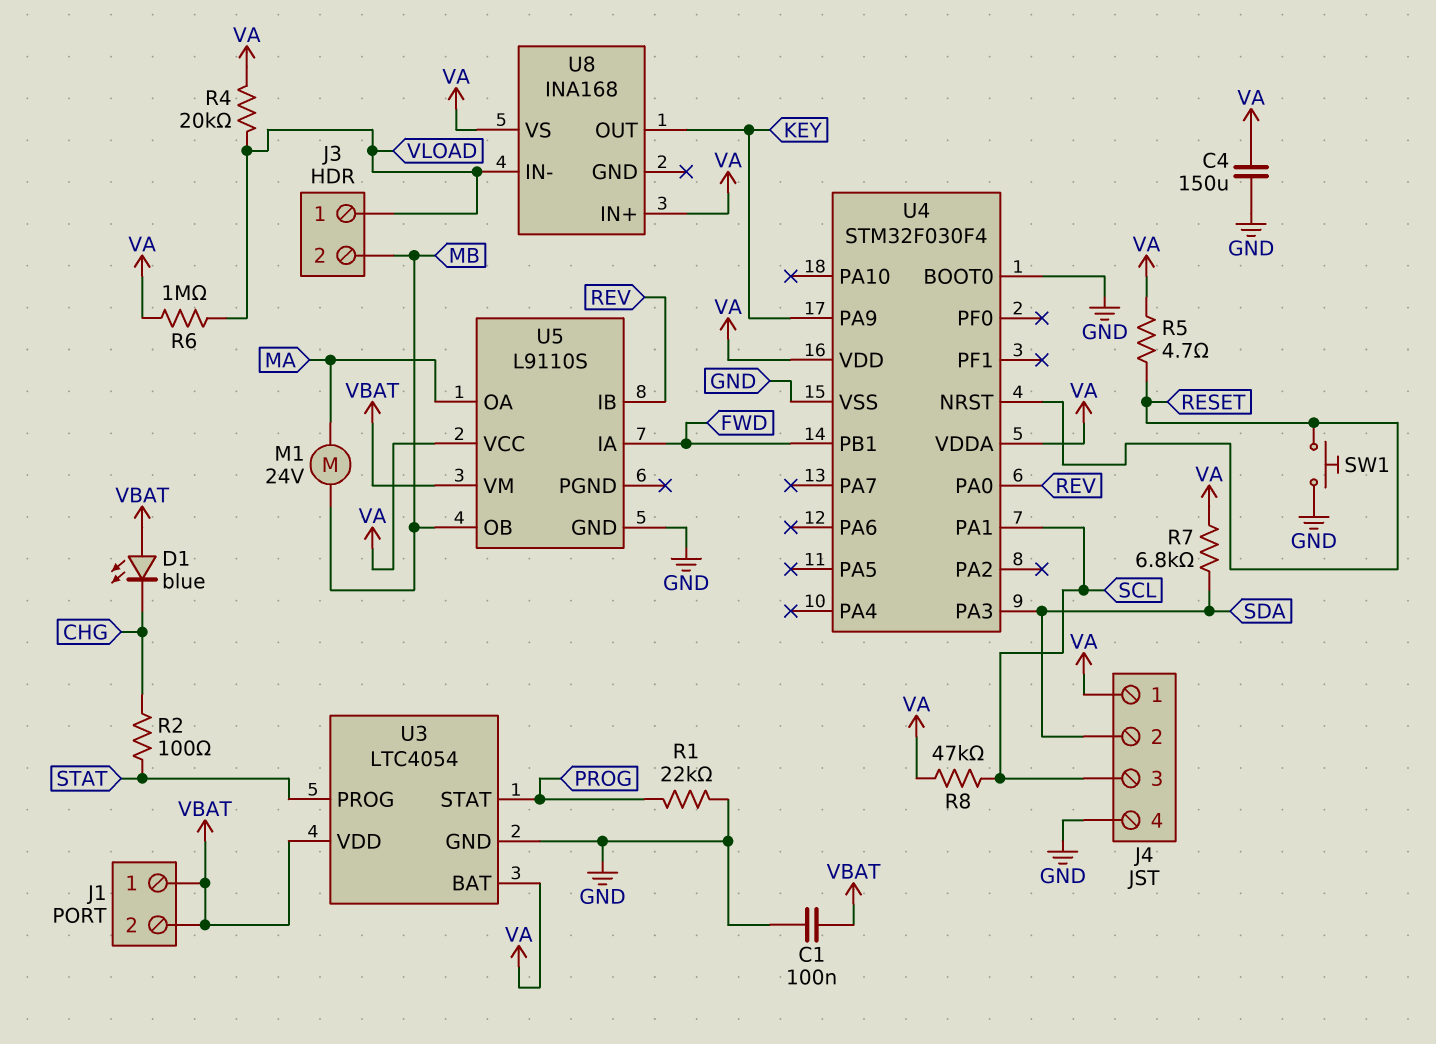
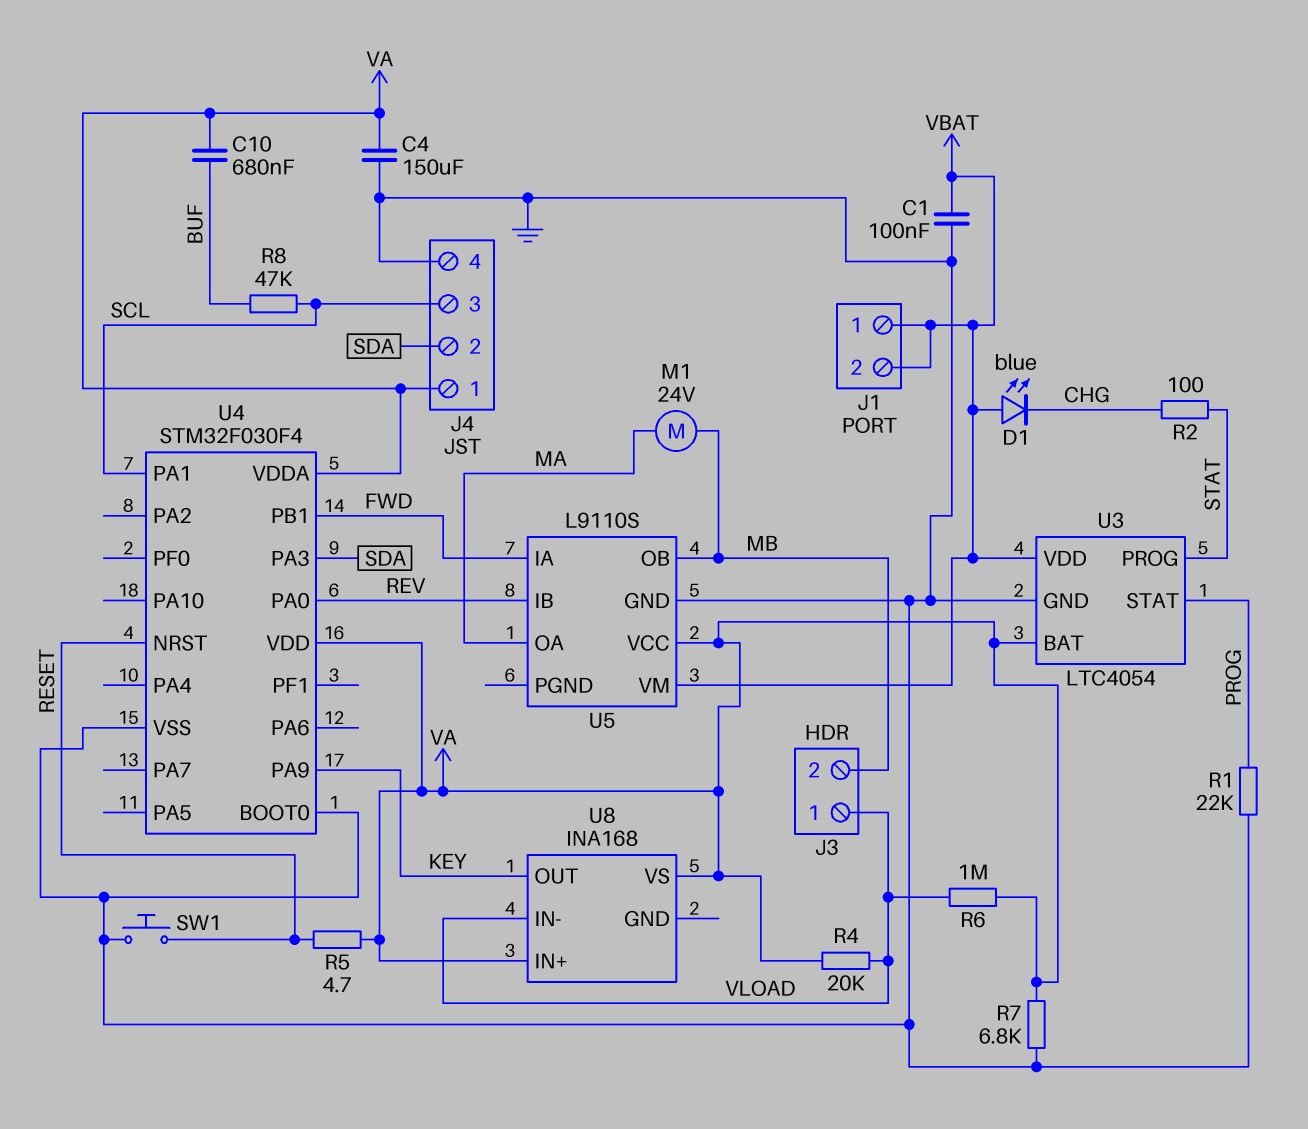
C10: none -> 680nF (BUF, VA)
R7: 6.8k (SDA, VA) -> 6.8k (GND, VA)
R8: 47k (SCL, VA) -> 47k (BUF, SCL)

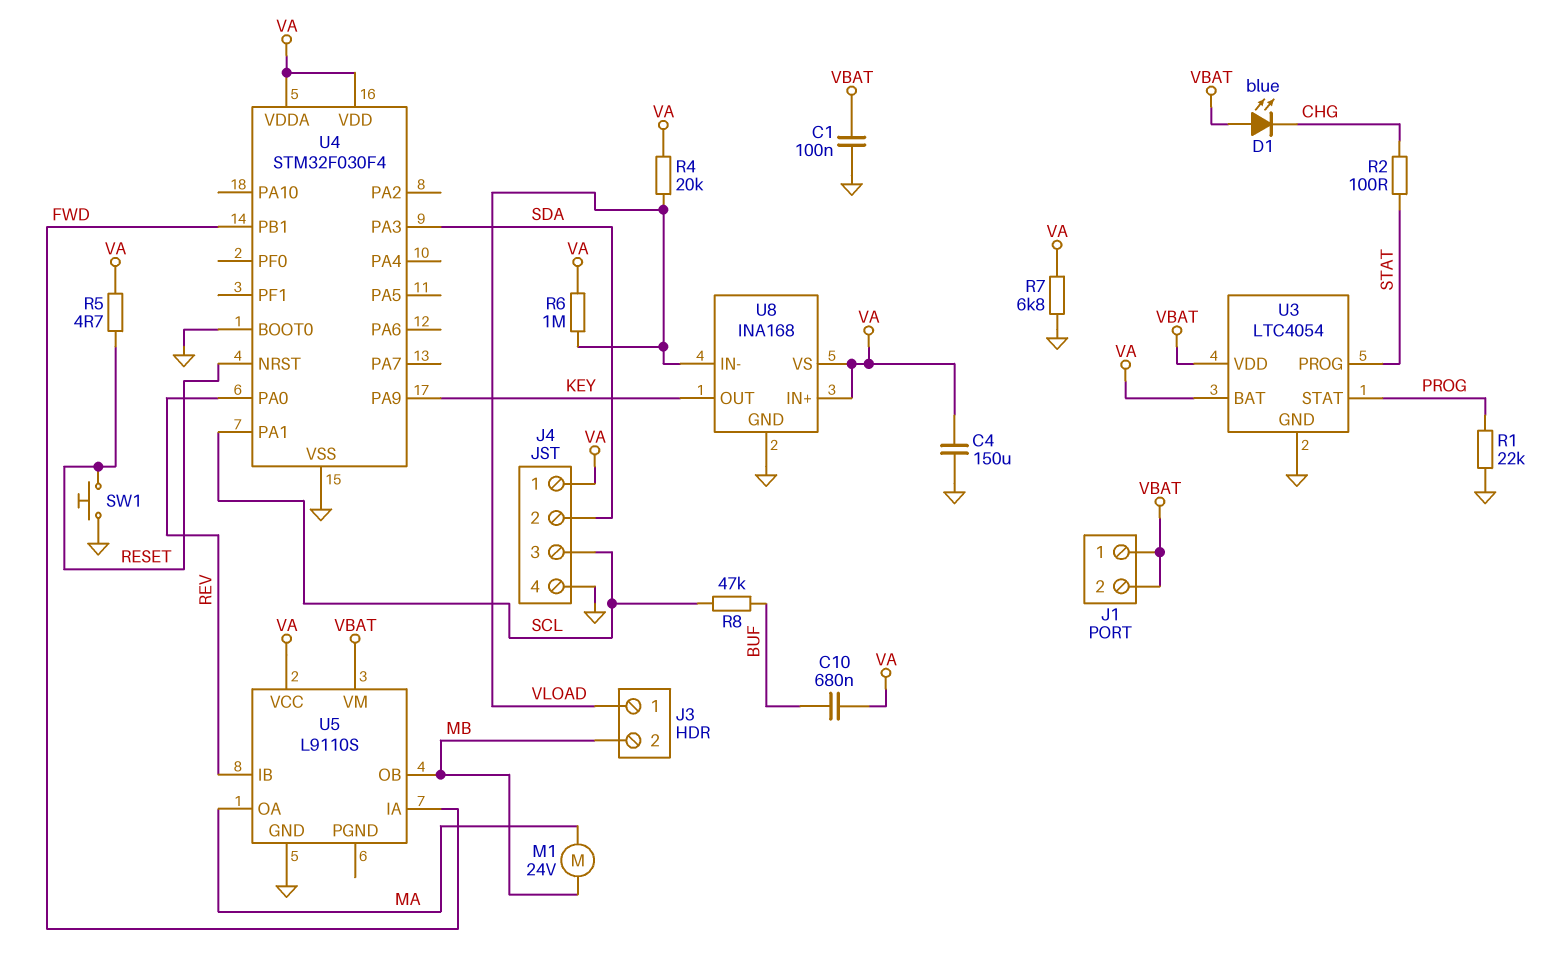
U8 pin GND: none -> GND

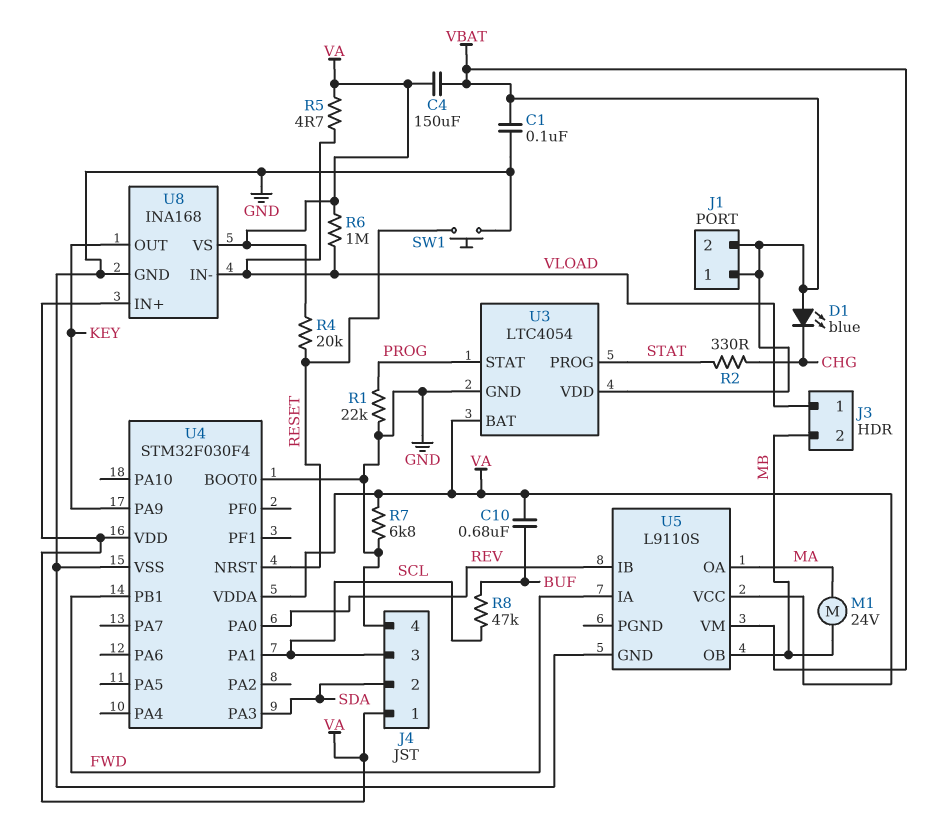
C4: 150uF (GND, VA) -> 150uF (VA, VBAT)
R2: 100 (CHG, STAT) -> 330 (CHG, STAT)
R4: 20k (VA, VLOAD) -> 20k (RESET, VA)
R5: 4.7 (RESET, VA) -> 4.7 (VA, VLOAD)

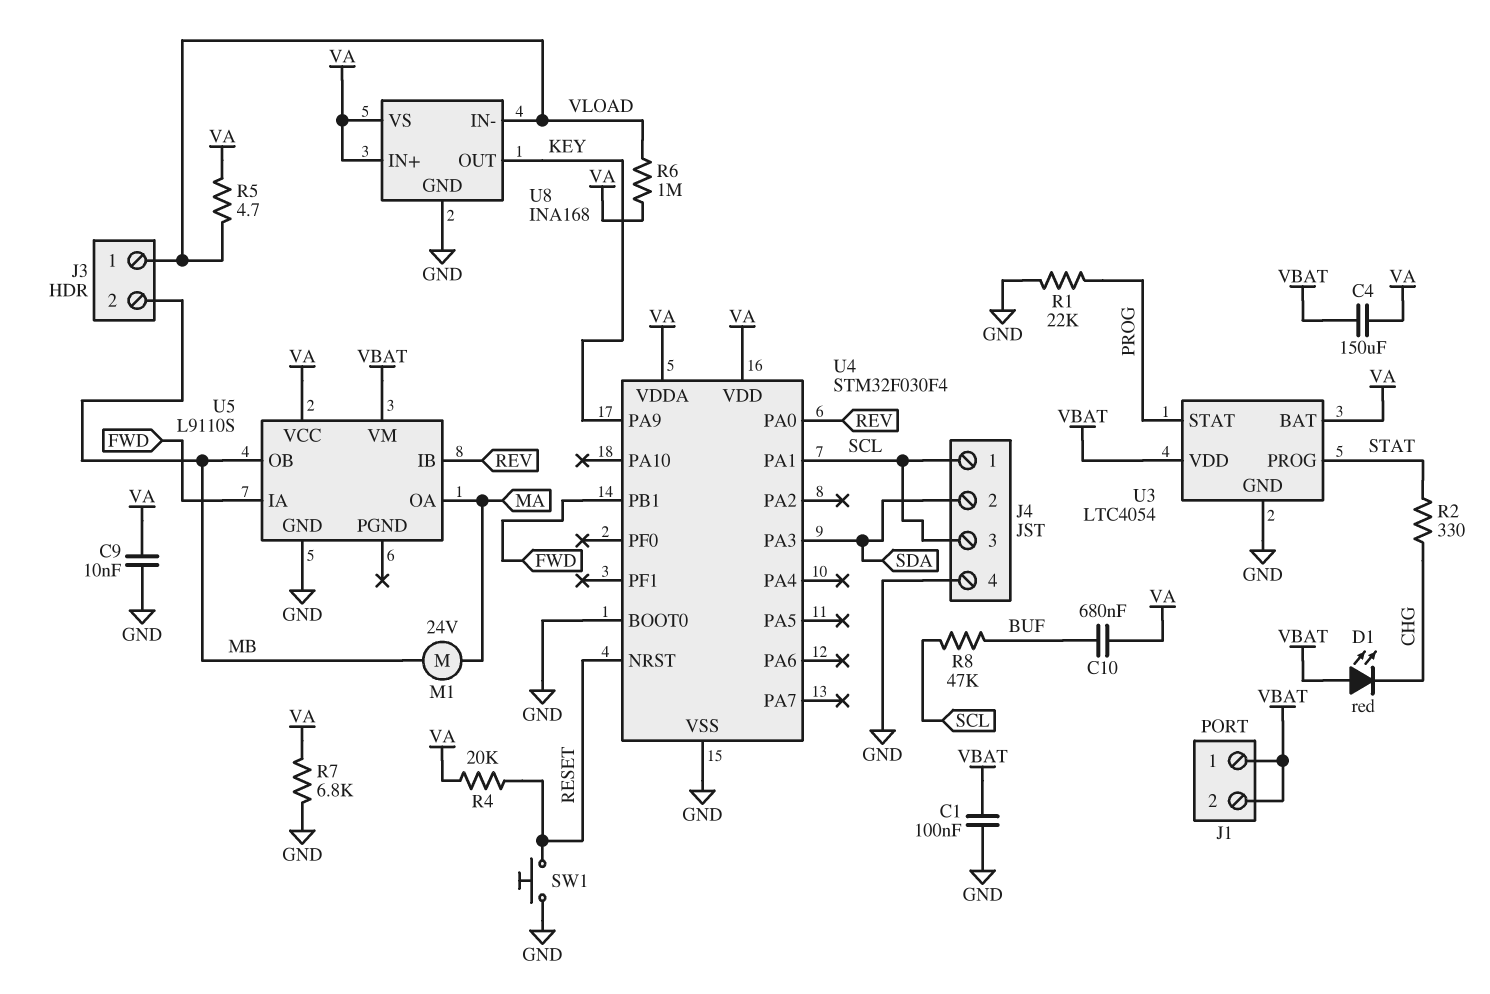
C9: none -> 10nF (GND, VA)
D1: LED blue (A VBAT, K CHG) -> LED red (A VBAT, K CHG)
J4 pin 1: VA -> SCL

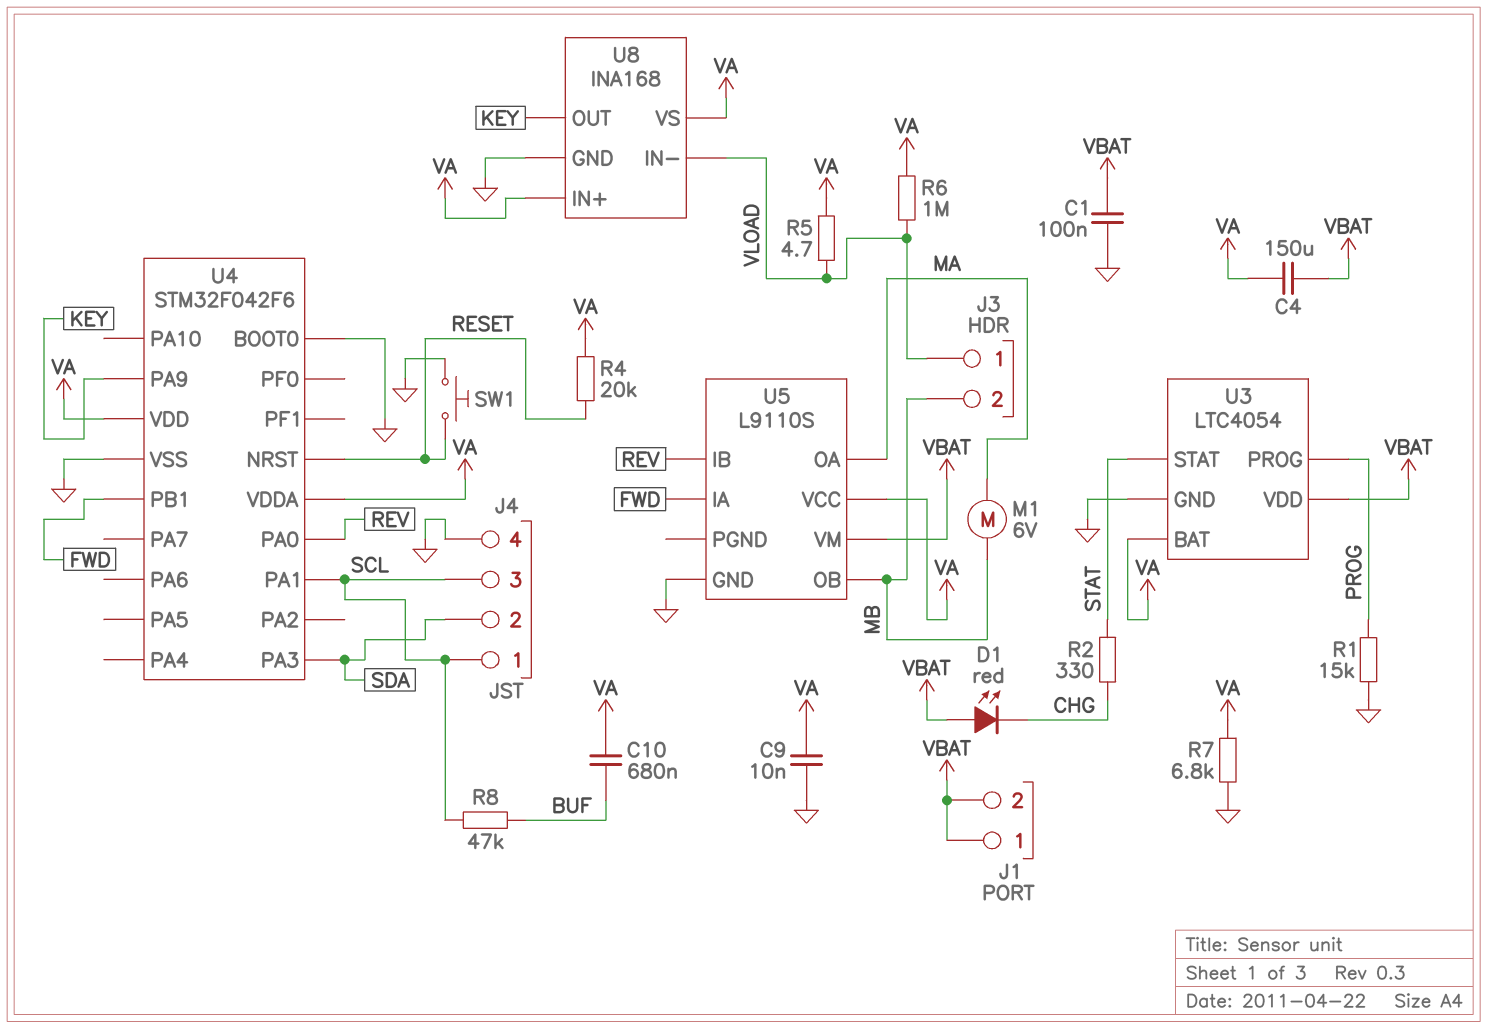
M1: motor 24V (MA, MB) -> motor 6V (MA, MB)
R1: 22k (GND, PROG) -> 15k (GND, PROG)
U3 pin PROG: STAT -> PROG
U3 pin STAT: PROG -> STAT
U4: STM32F030F4 -> STM32F042F6

